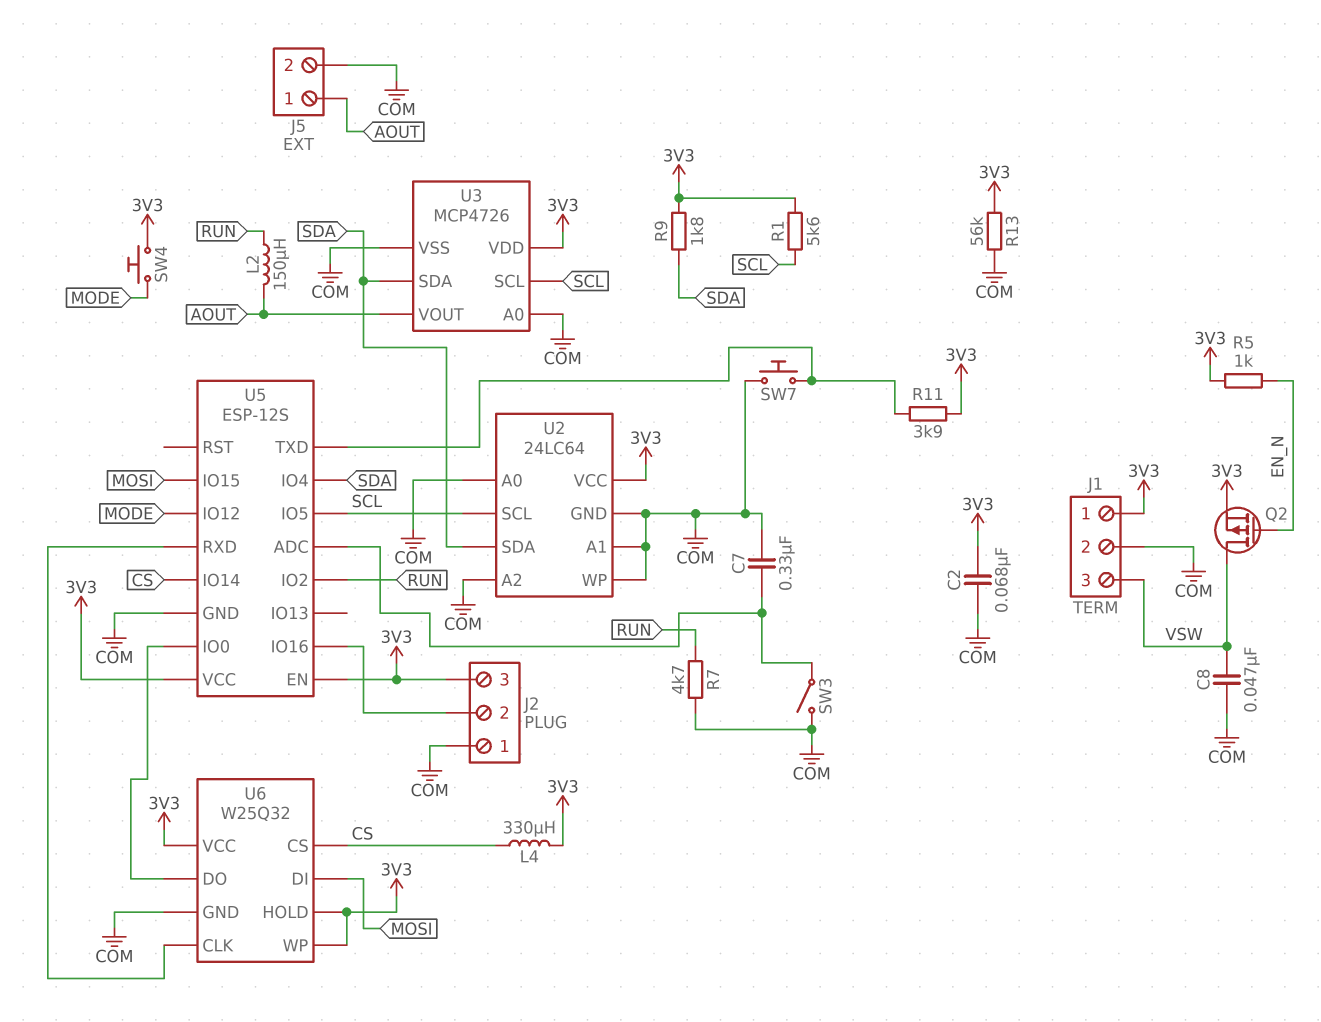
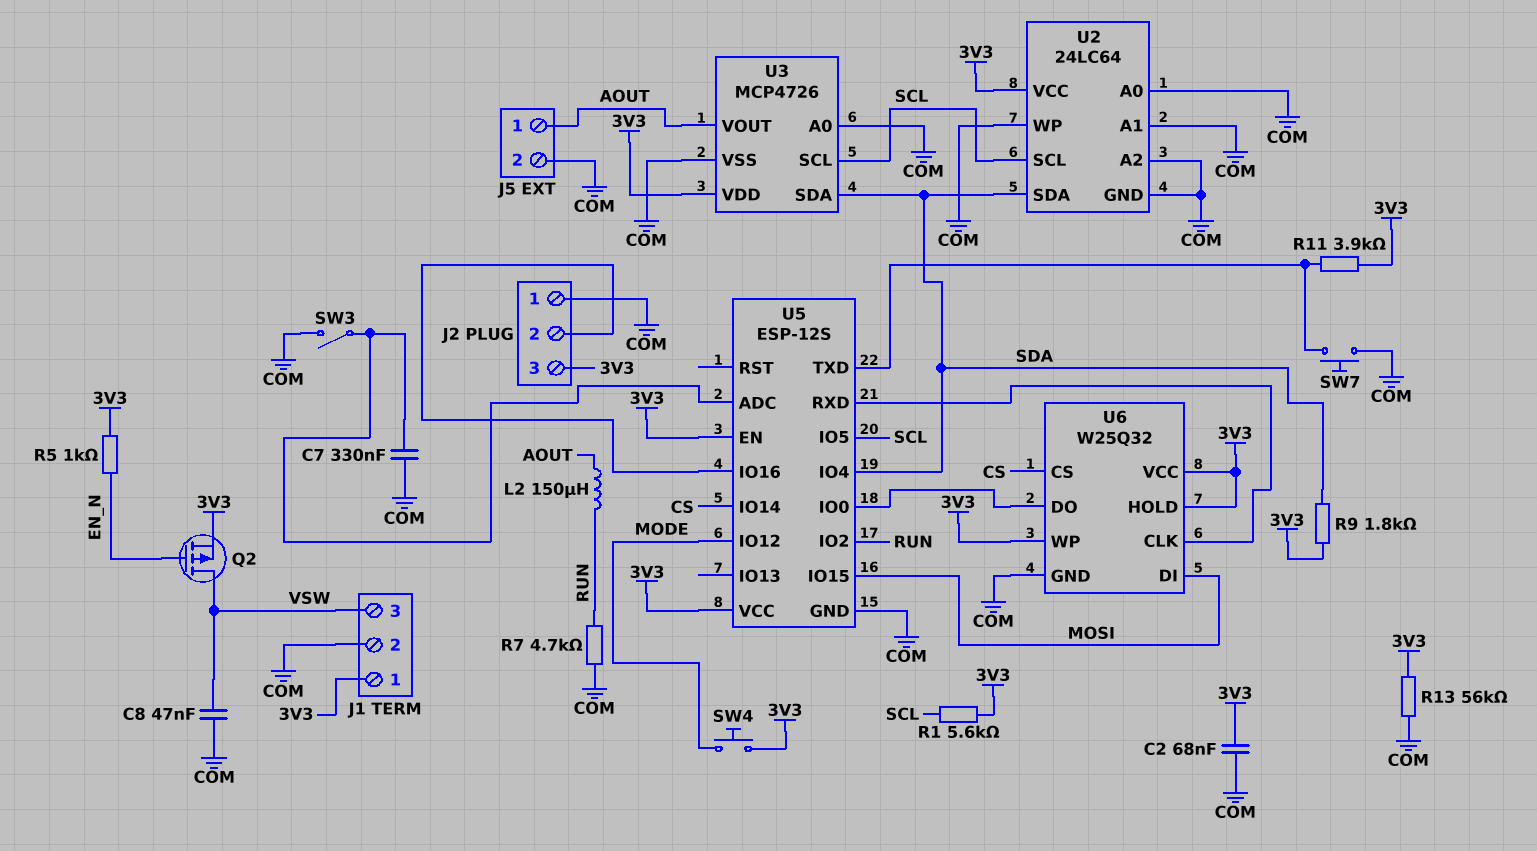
L4: 330uH (3V3, CS) -> none

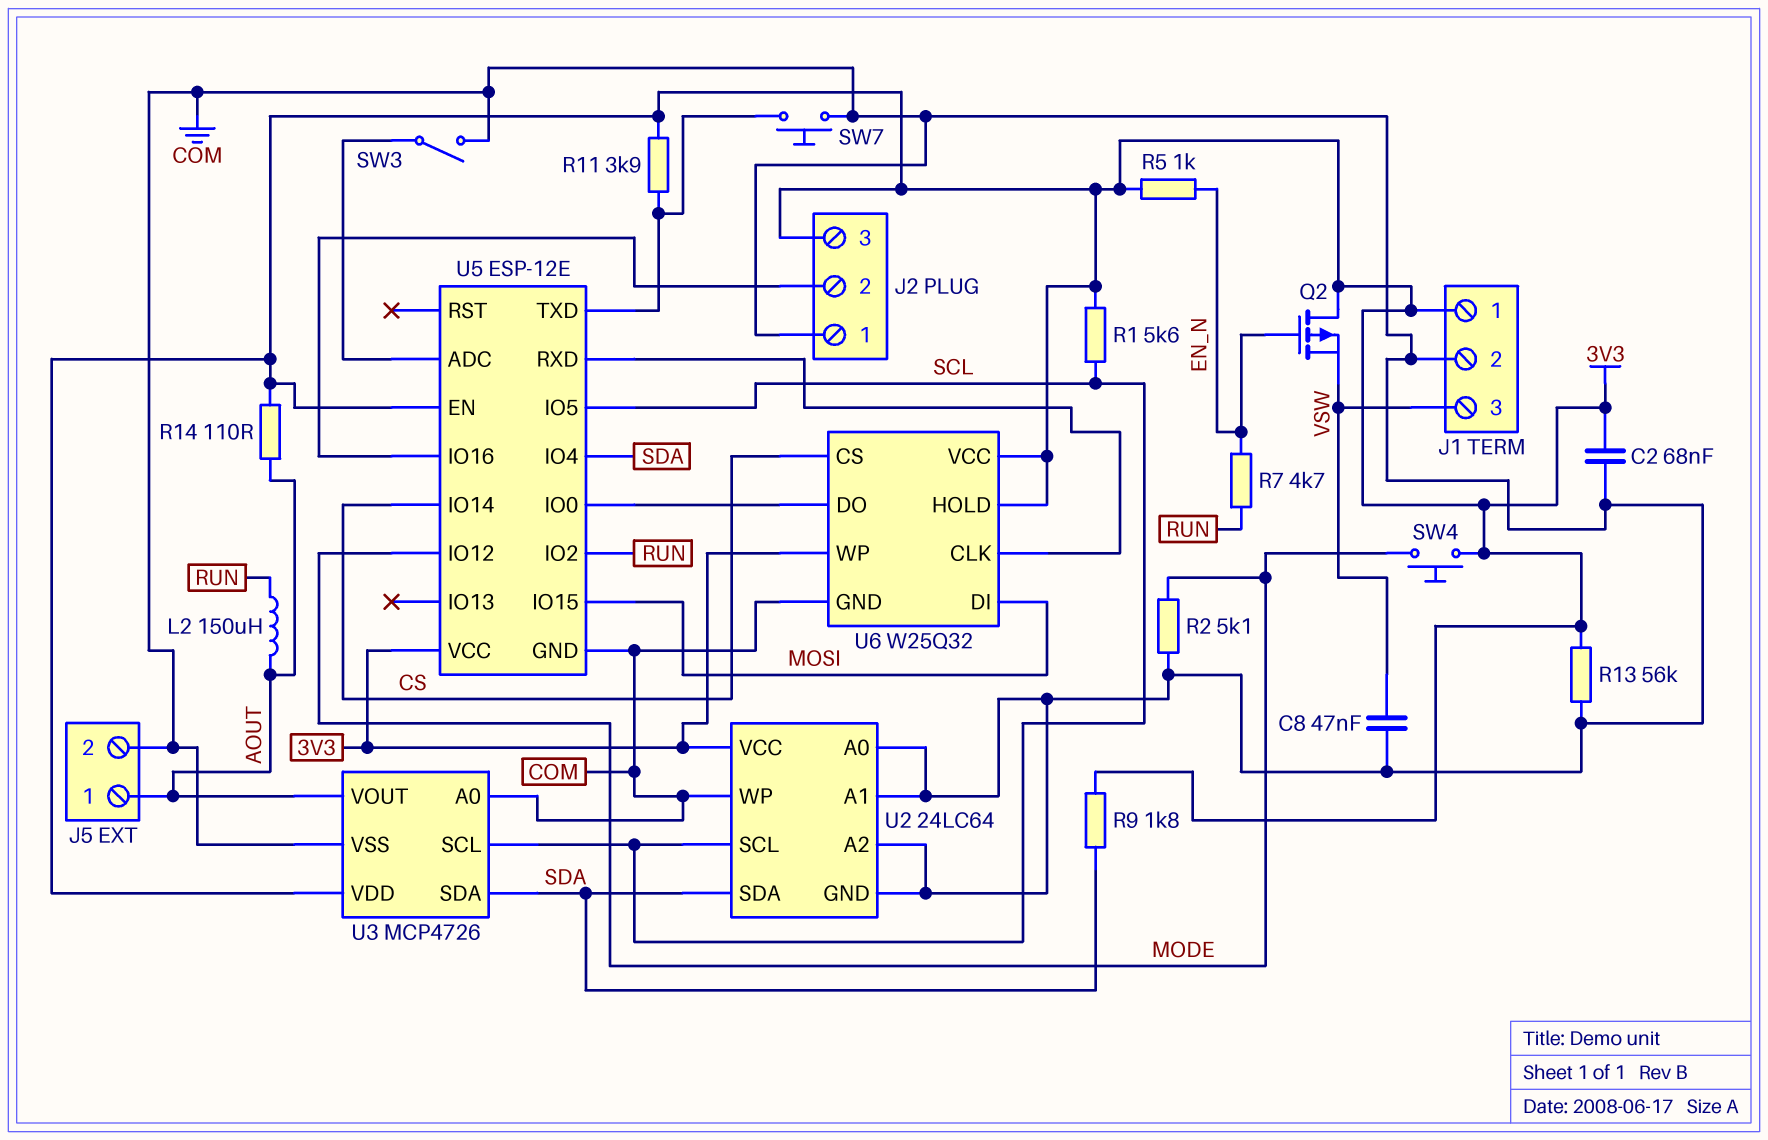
C7: 330nF (COM, U5/ADC) -> none
Q2: PMOS (G EN_N, D VSW, S 3V3) -> PMOS (G EN_N, D 3V3, S VSW)
R2: none -> 5.1k (COM, MODE)
R7: 4.7k (COM, RUN) -> 4.7k (EN_N, RUN)
R14: none -> 110 (3V3, AOUT)
U5: ESP-12S -> ESP-12E

